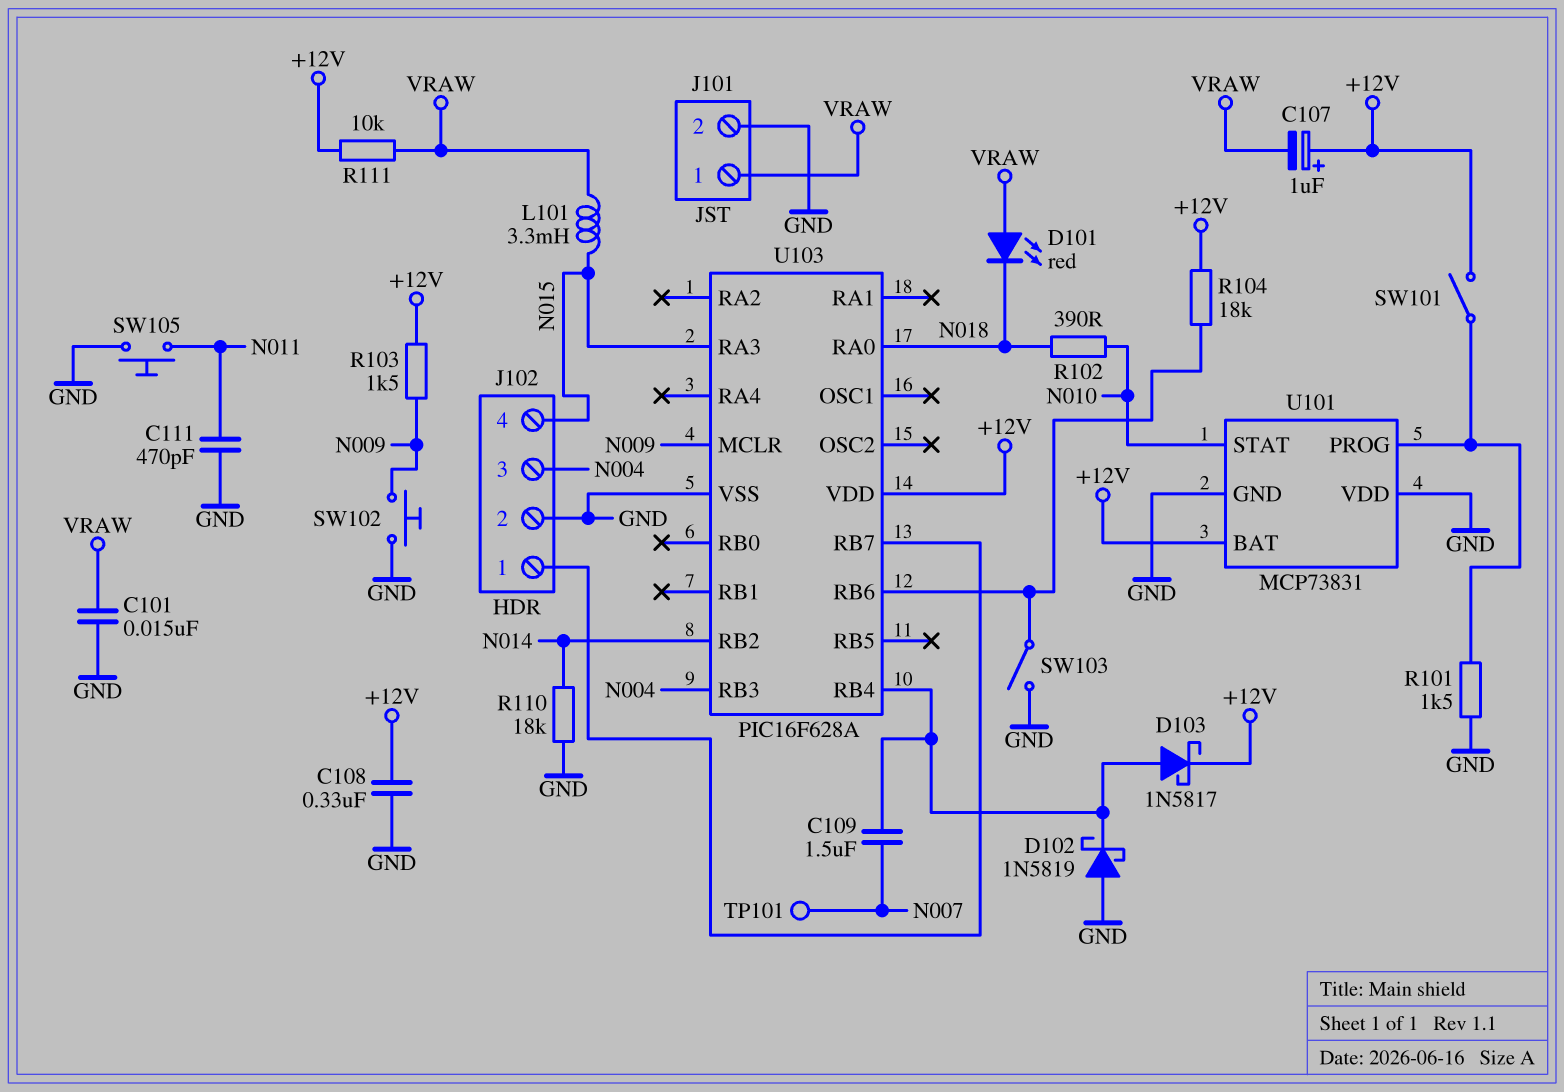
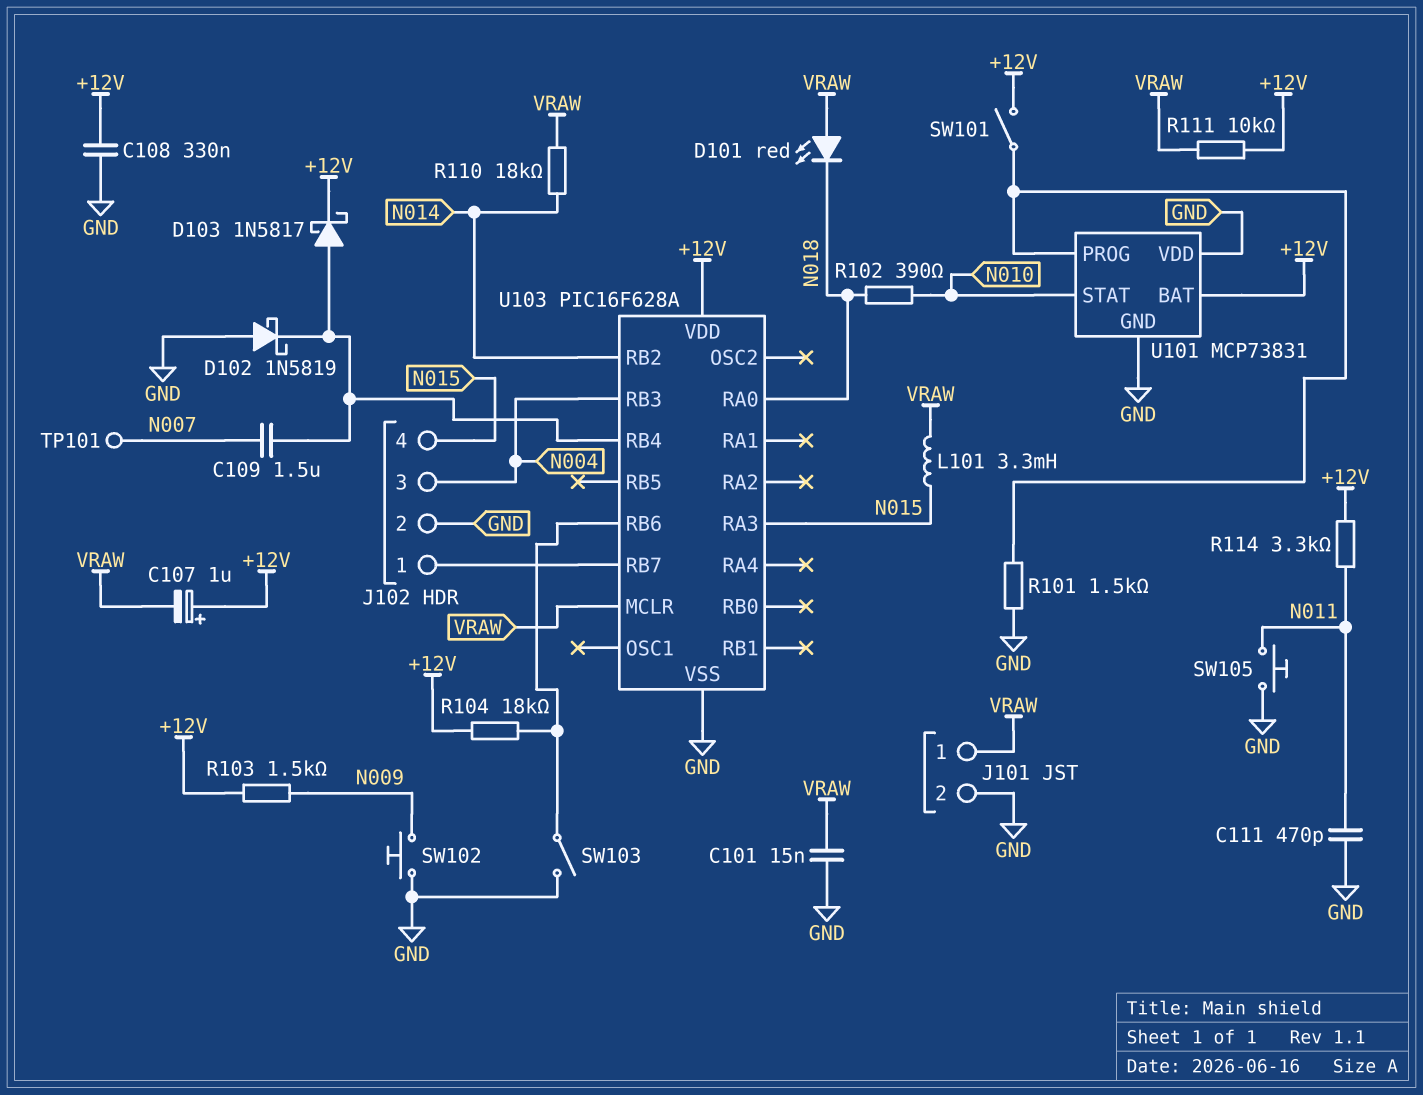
R110: 18k (GND, N014) -> 18k (N014, VRAW)
R114: none -> 3.3k (+12V, N011)
U103 pin MCLR: N009 -> VRAW

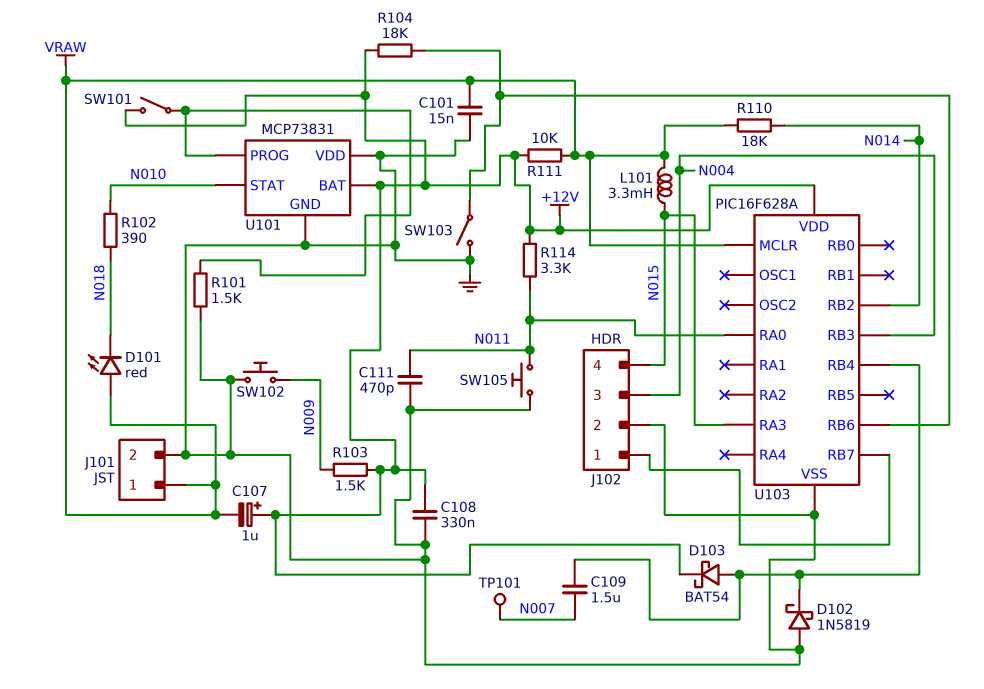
D103: schottky 1N5817 (A U103/RB4, K +12V) -> schottky BAT54 (A U103/RB4, K +12V)
U103 pin RA0: N018 -> N011

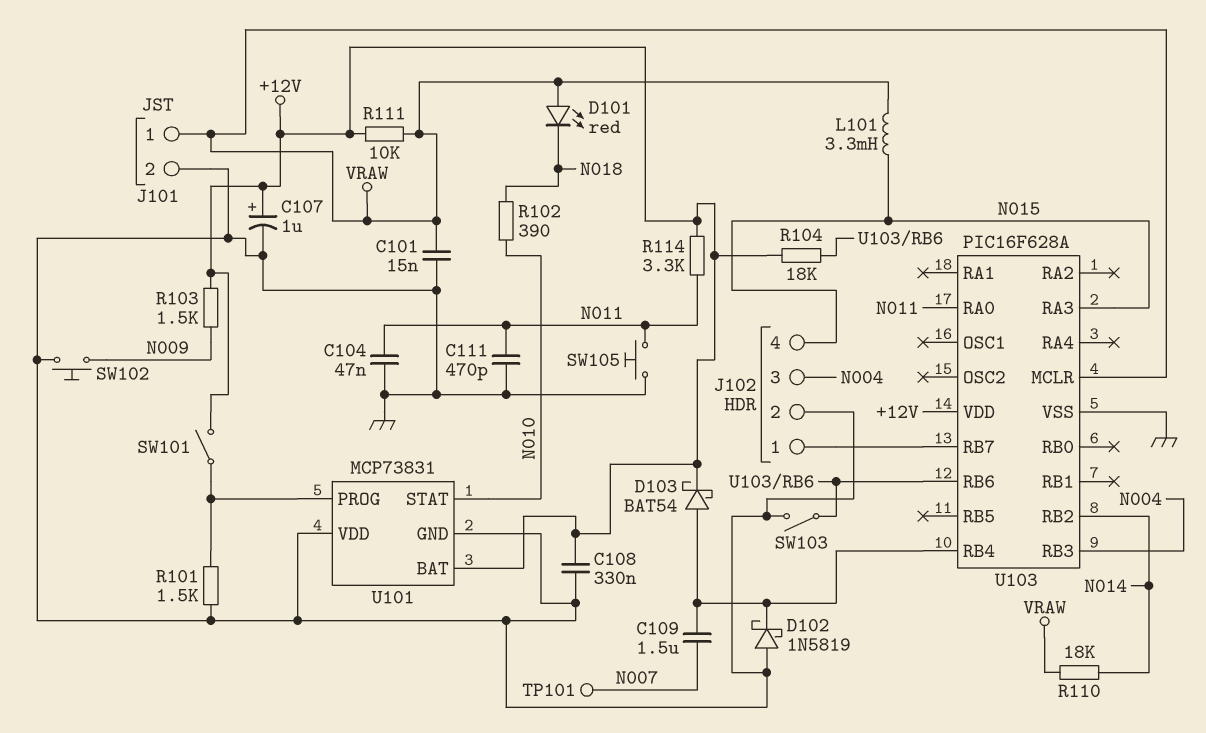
C104: none -> 47nF (GND, N011)
C107: 1uF (plus +12V, minus VRAW) -> 1uF (plus +12V, minus GND)

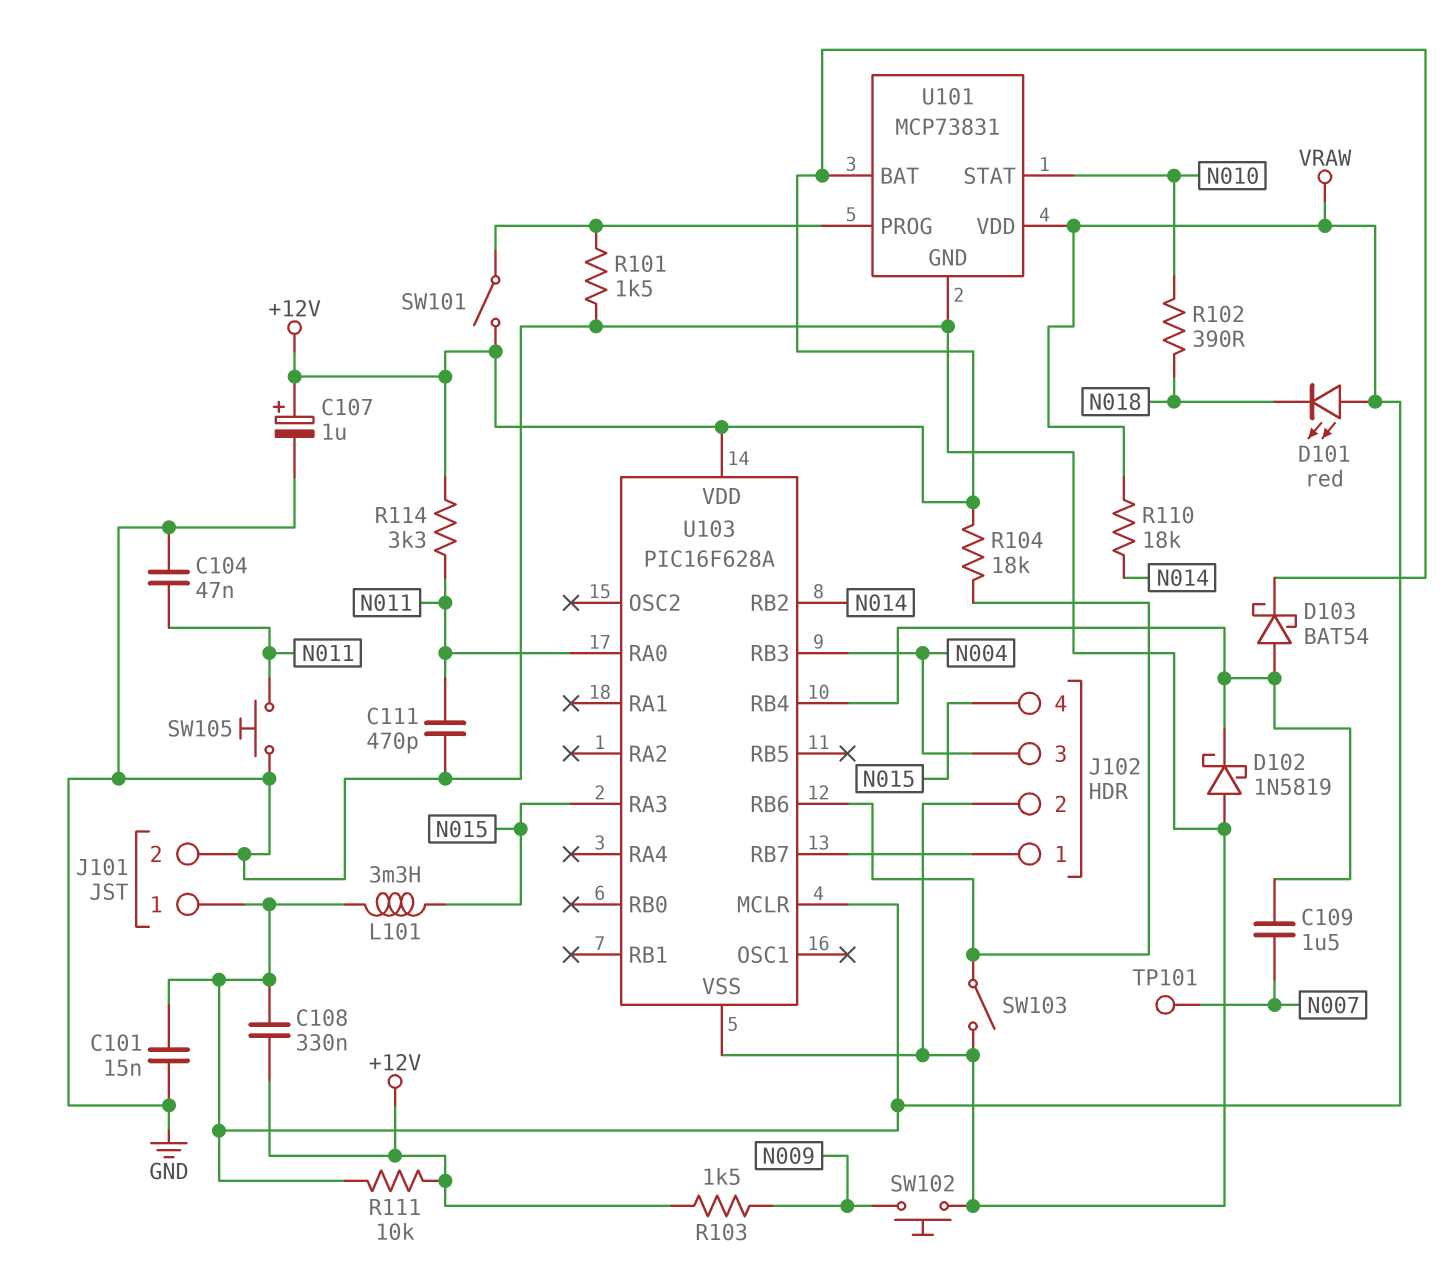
C108: 330nF (+12V, GND) -> 330nF (+12V, VRAW)
U101 pin VDD: GND -> VRAW

